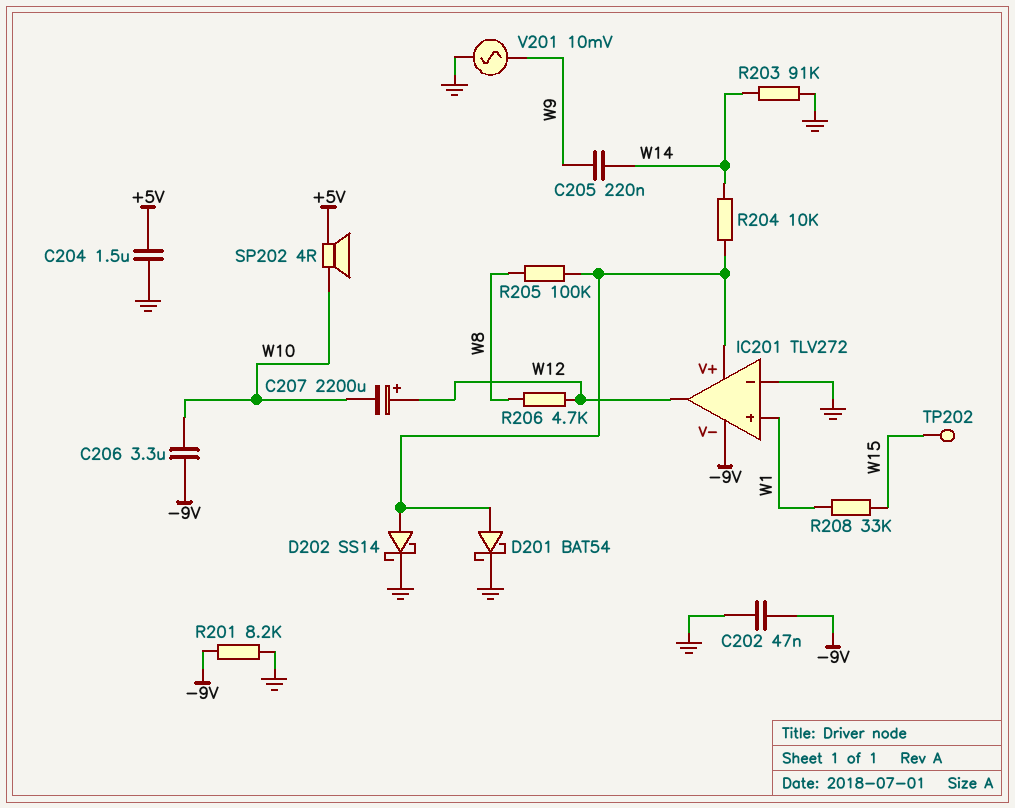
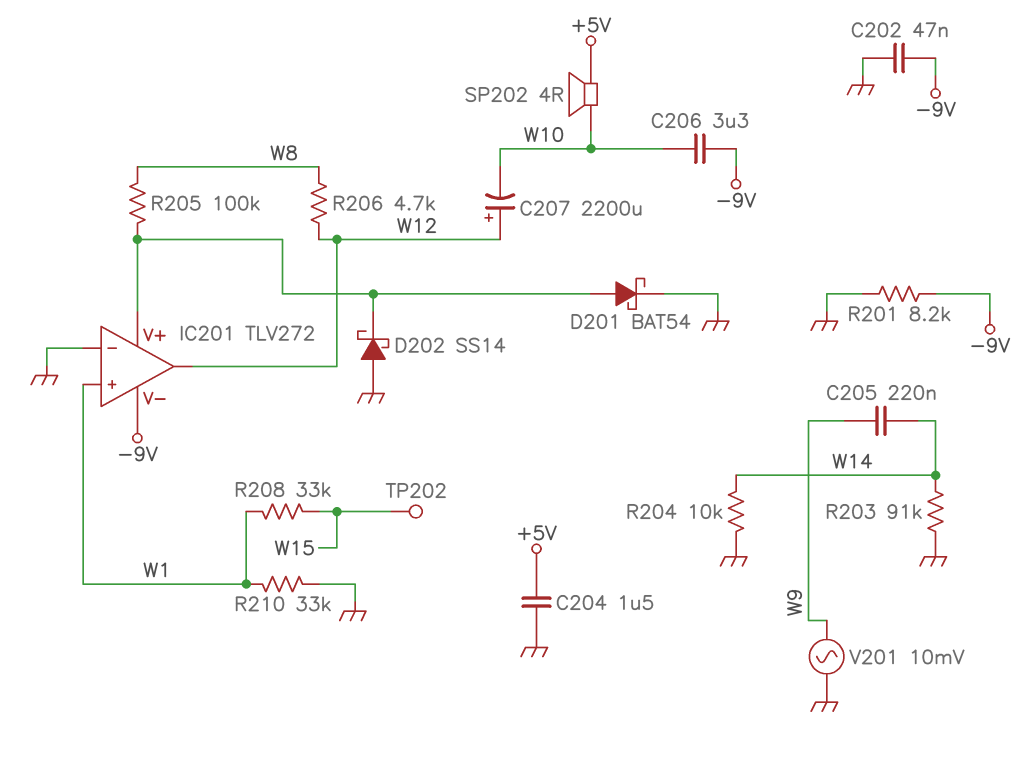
D202: schottky SS14 (A IC201/V+, K GND) -> schottky SS14 (A GND, K IC201/V+)
R204: 10k (IC201/V+, W14) -> 10k (GND, W14)
R210: none -> 33k (GND, W1)

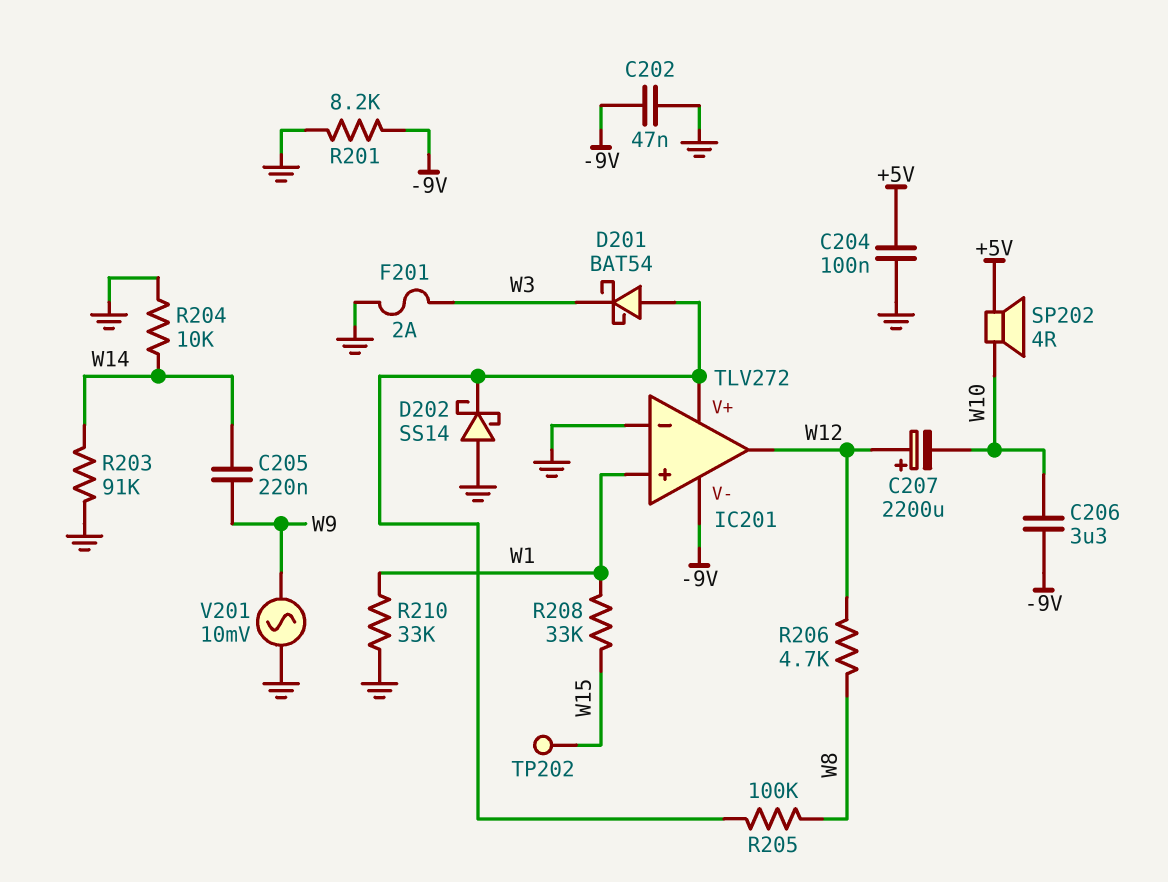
C204: 1.5uF (+5V, GND) -> 100nF (+5V, GND)
D201: schottky BAT54 (A IC201/V+, K GND) -> schottky BAT54 (A IC201/V+, K W3)
F201: none -> 2A (GND, W3)

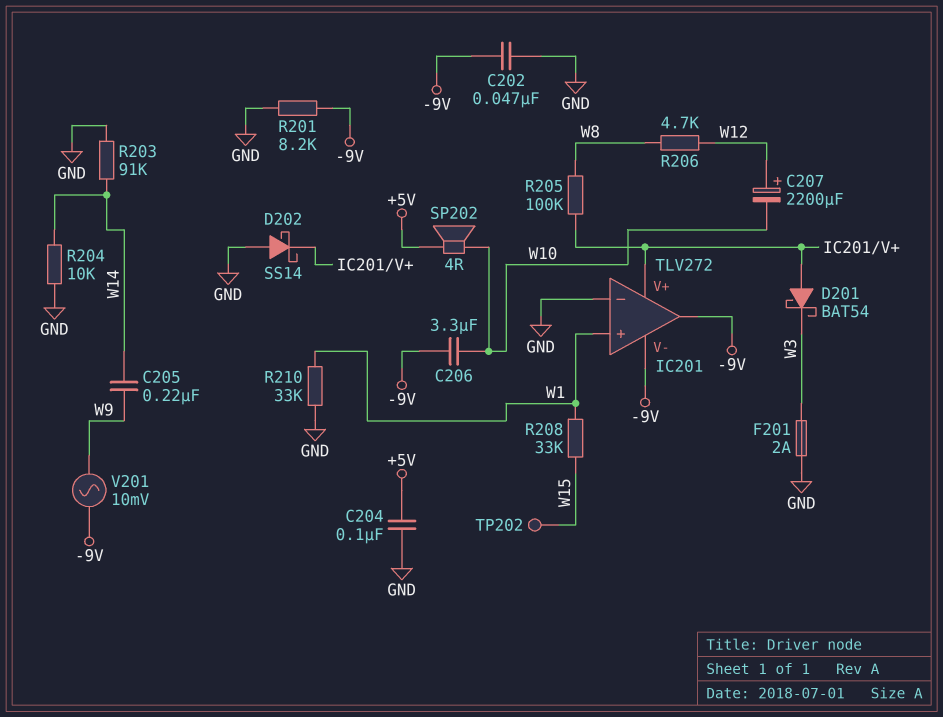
IC201 pin out: W12 -> -9V
V201: AC 10mV (GND, W9) -> AC 10mV (-9V, W9)

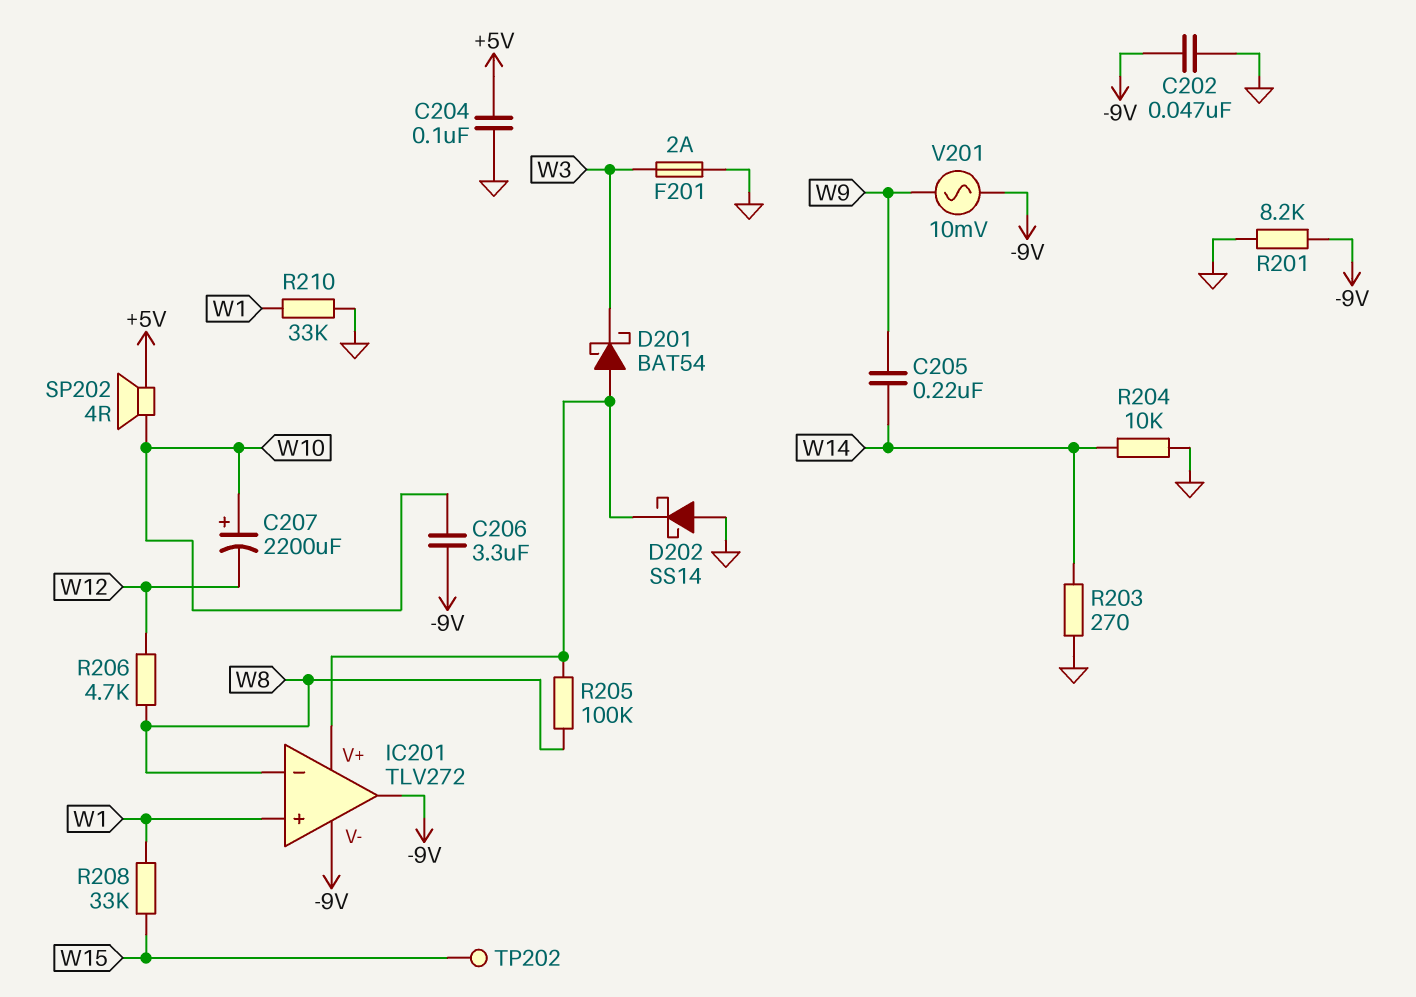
C207: 2200uF (plus W12, minus W10) -> 2200uF (plus W10, minus W12)
IC201 pin in-: GND -> W8
R203: 91k (GND, W14) -> 270 (GND, W14)

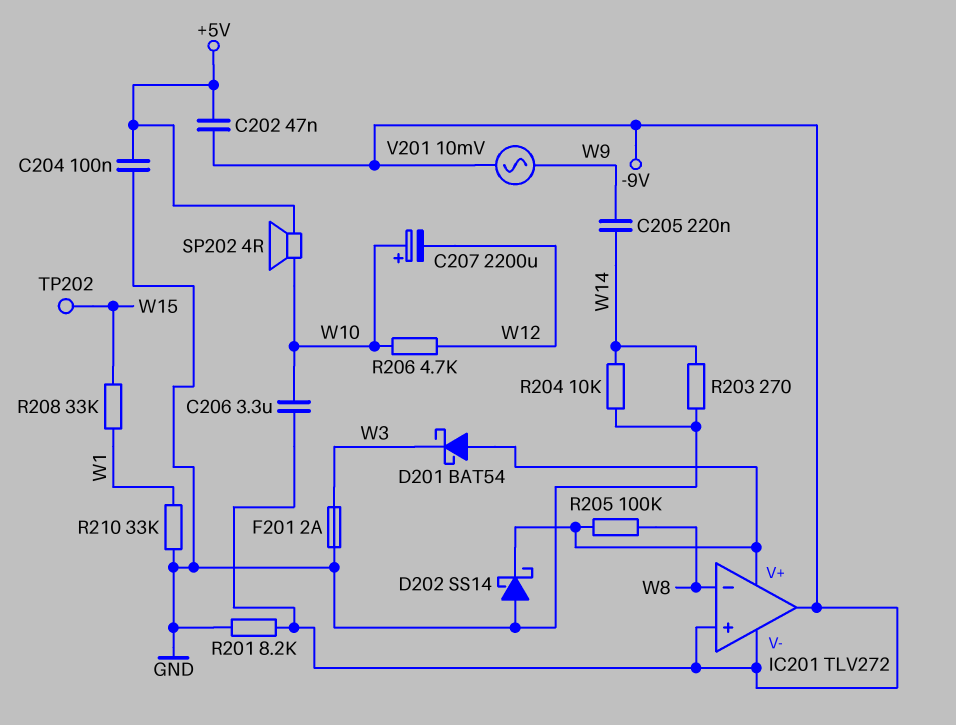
C202: 47nF (-9V, GND) -> 47nF (+5V, -9V)
IC201 pin in+: W1 -> -9V
R206: 4.7k (W8, W12) -> 4.7k (W10, W12)

